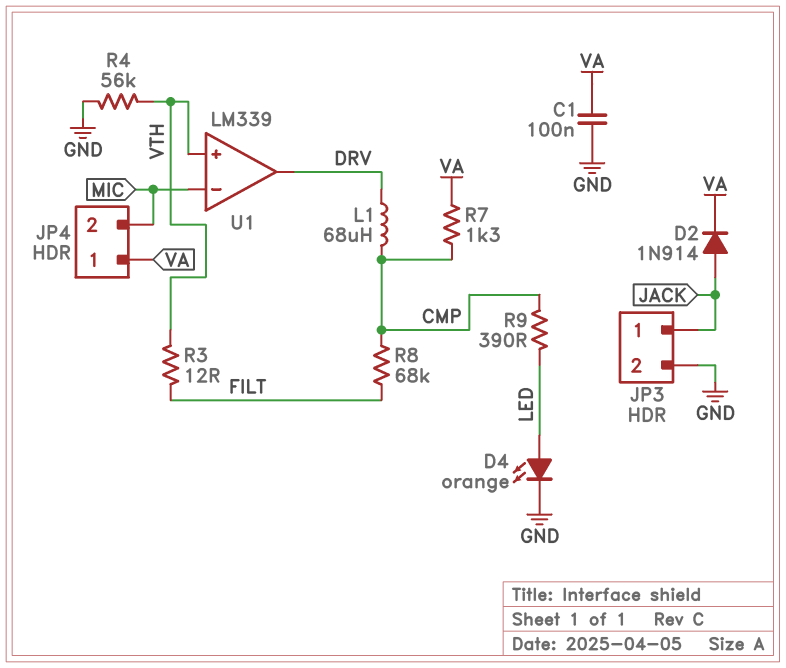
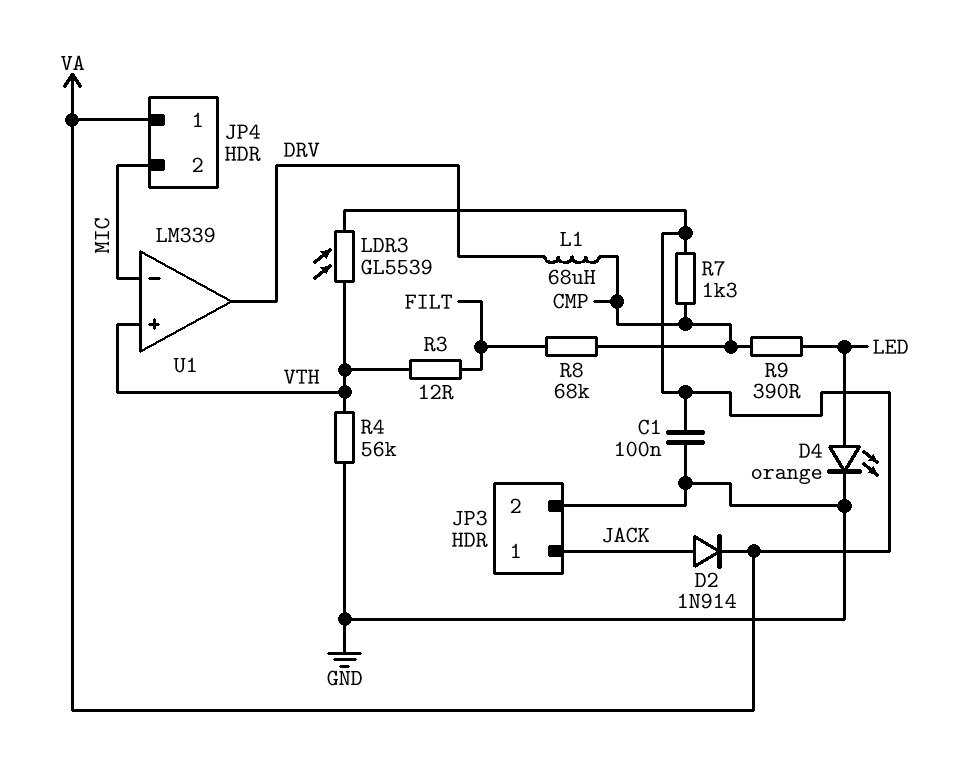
LDR3: none -> GL5539 (VA, VTH)

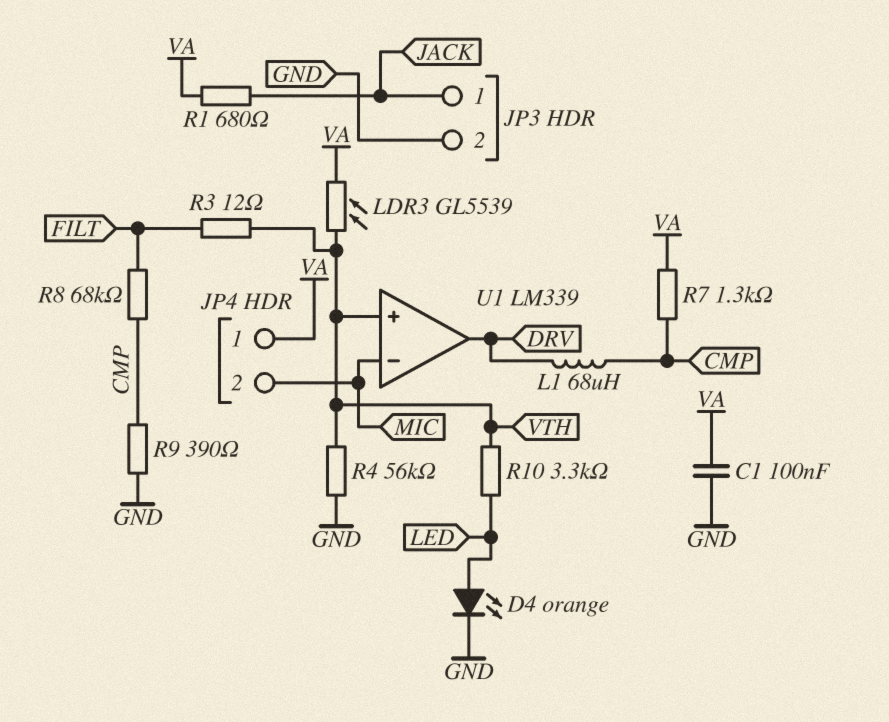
D2: diode 1N914 (A JACK, K VA) -> none
R1: none -> 680 (JACK, VA)
R9: 390 (CMP, LED) -> 390 (CMP, GND)
R10: none -> 3.3k (LED, VTH)

